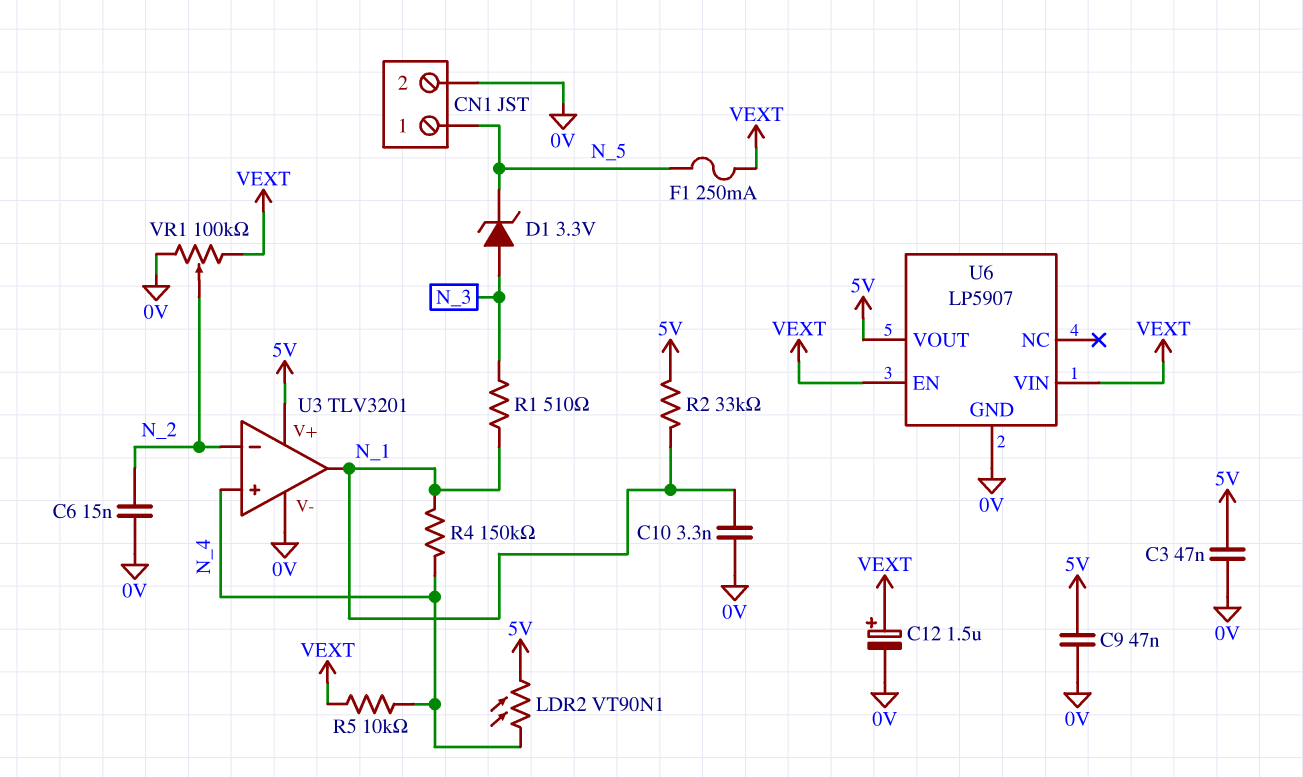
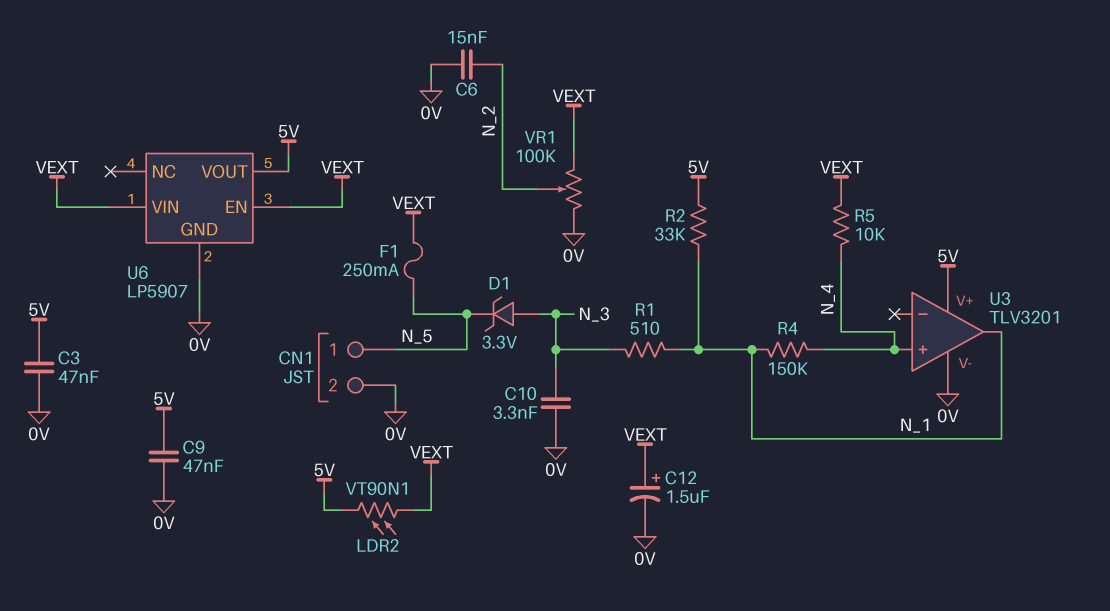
C10: 3.3nF (0V, N_1) -> 3.3nF (0V, N_3)
LDR2: VT90N1 (5V, N_4) -> VT90N1 (5V, VEXT)
U3 pin in-: N_2 -> none

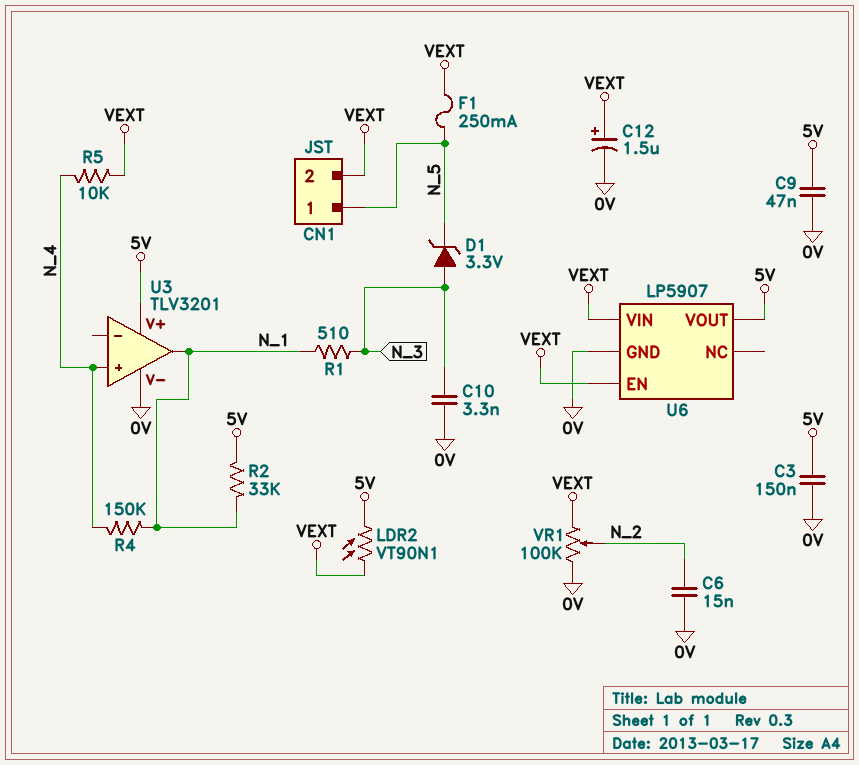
C3: 47nF (0V, 5V) -> 150nF (0V, 5V)
CN1 pin 2: 0V -> VEXT

